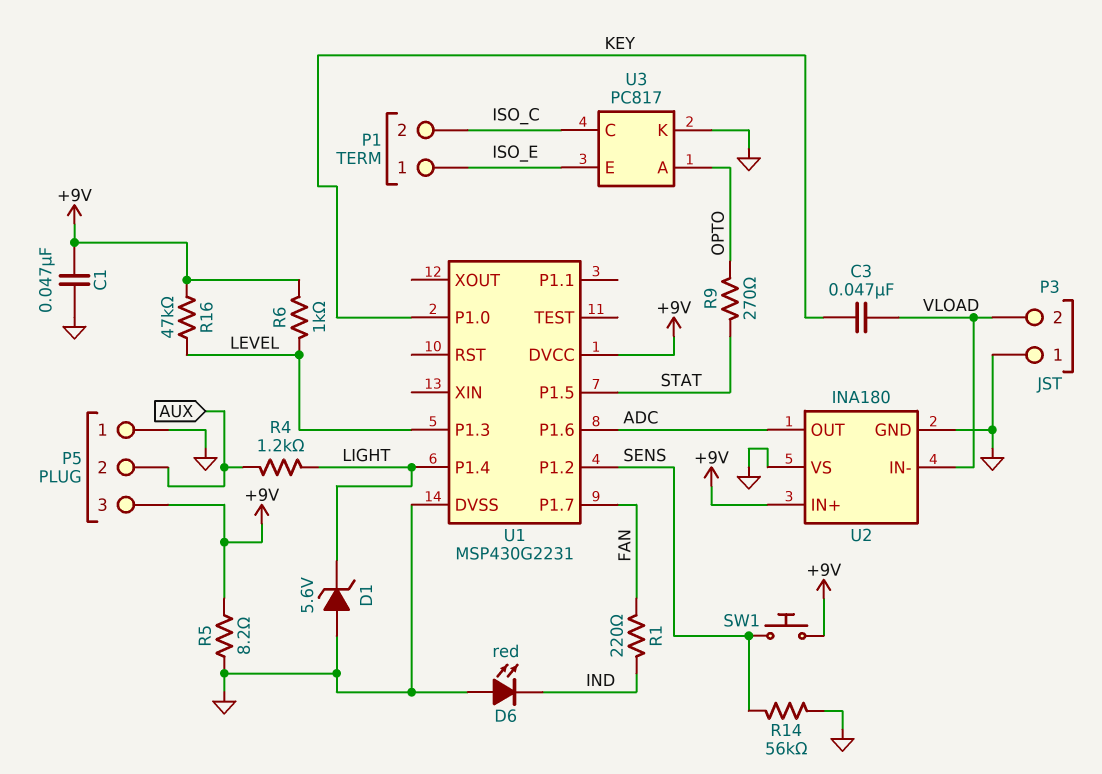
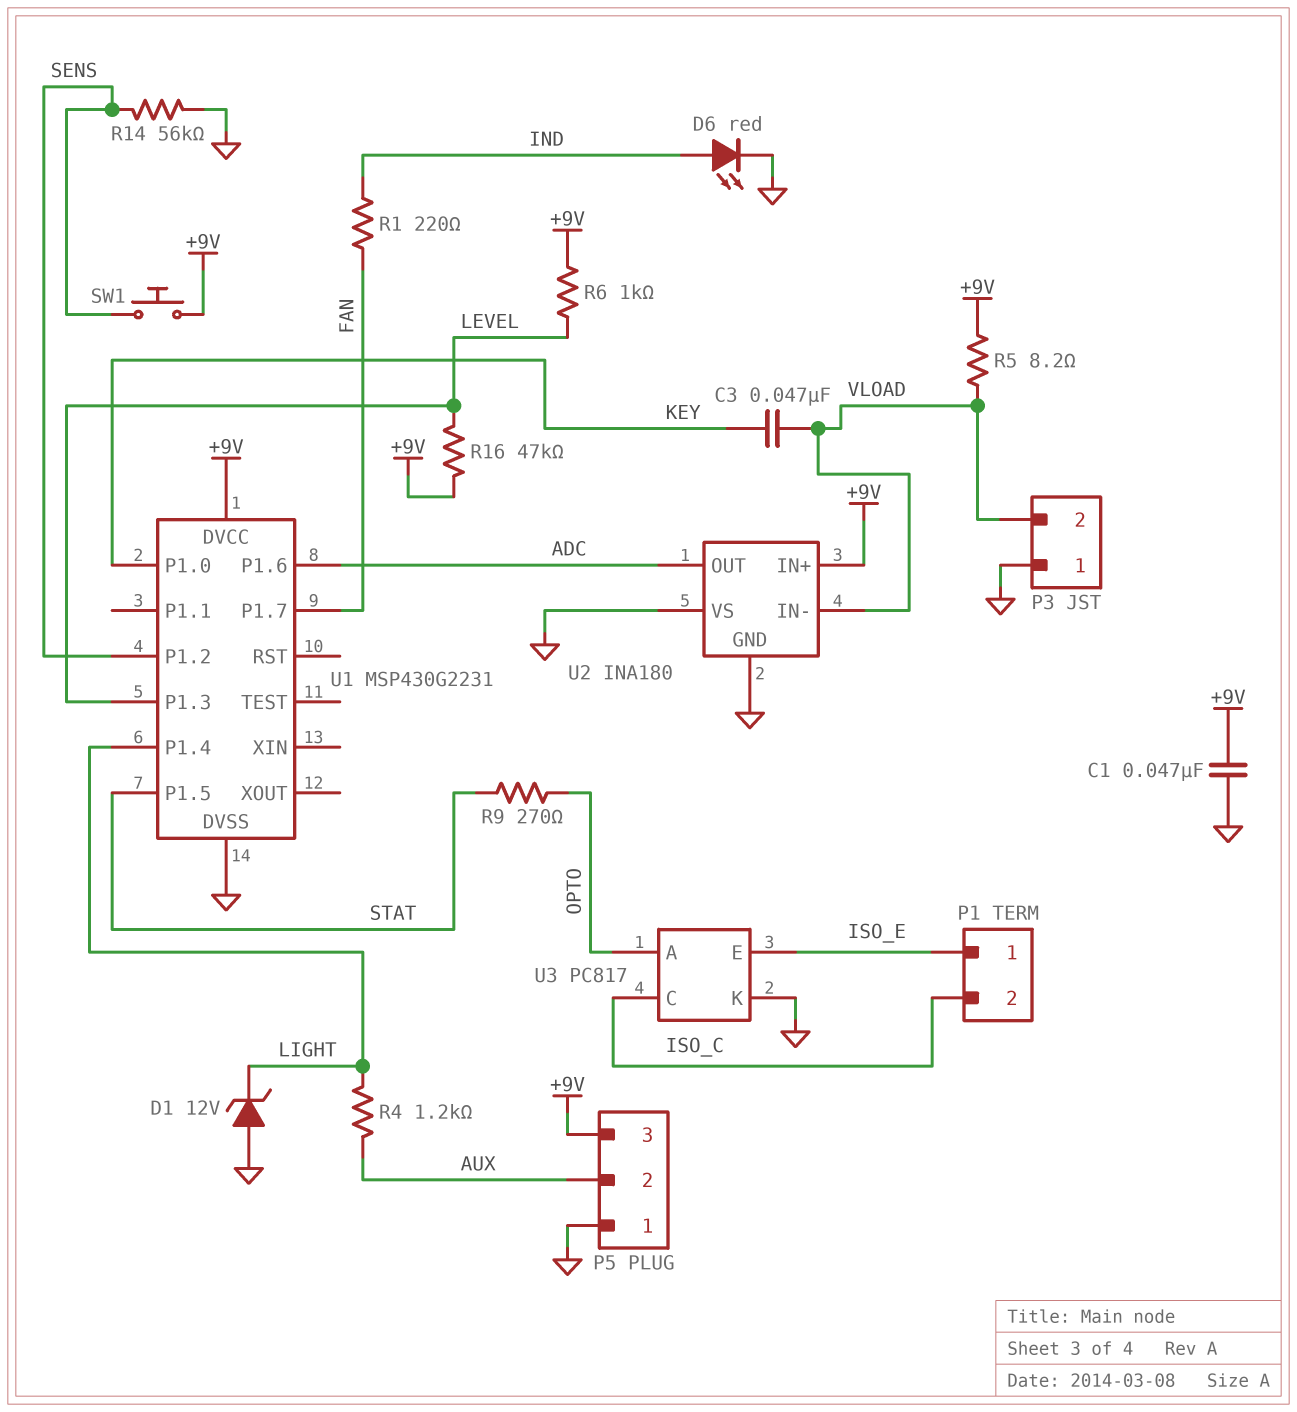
D1: zener 5.6V (A GND, K LIGHT) -> zener 12V (A GND, K LIGHT)
D6: LED red (A GND, K IND) -> LED red (A IND, K GND)
R5: 8.2 (+9V, GND) -> 8.2 (+9V, VLOAD)

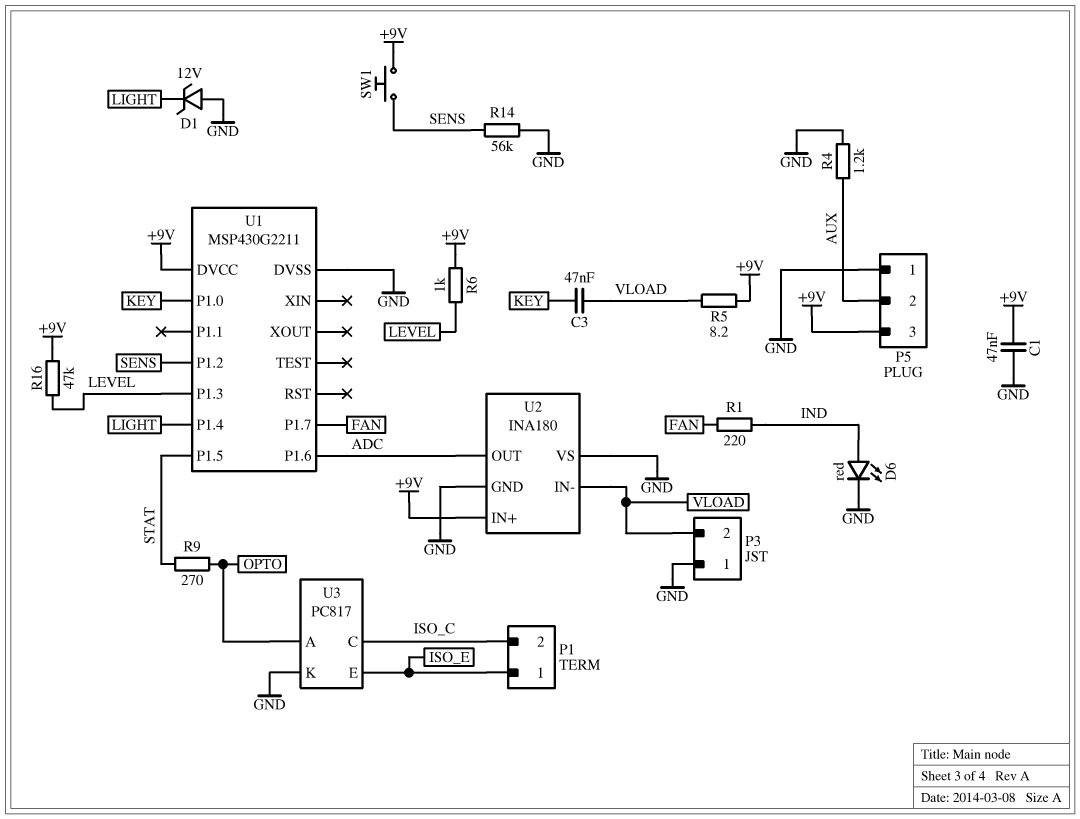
R4: 1.2k (AUX, LIGHT) -> 1.2k (AUX, GND)
U1: MSP430G2231 -> MSP430G2211

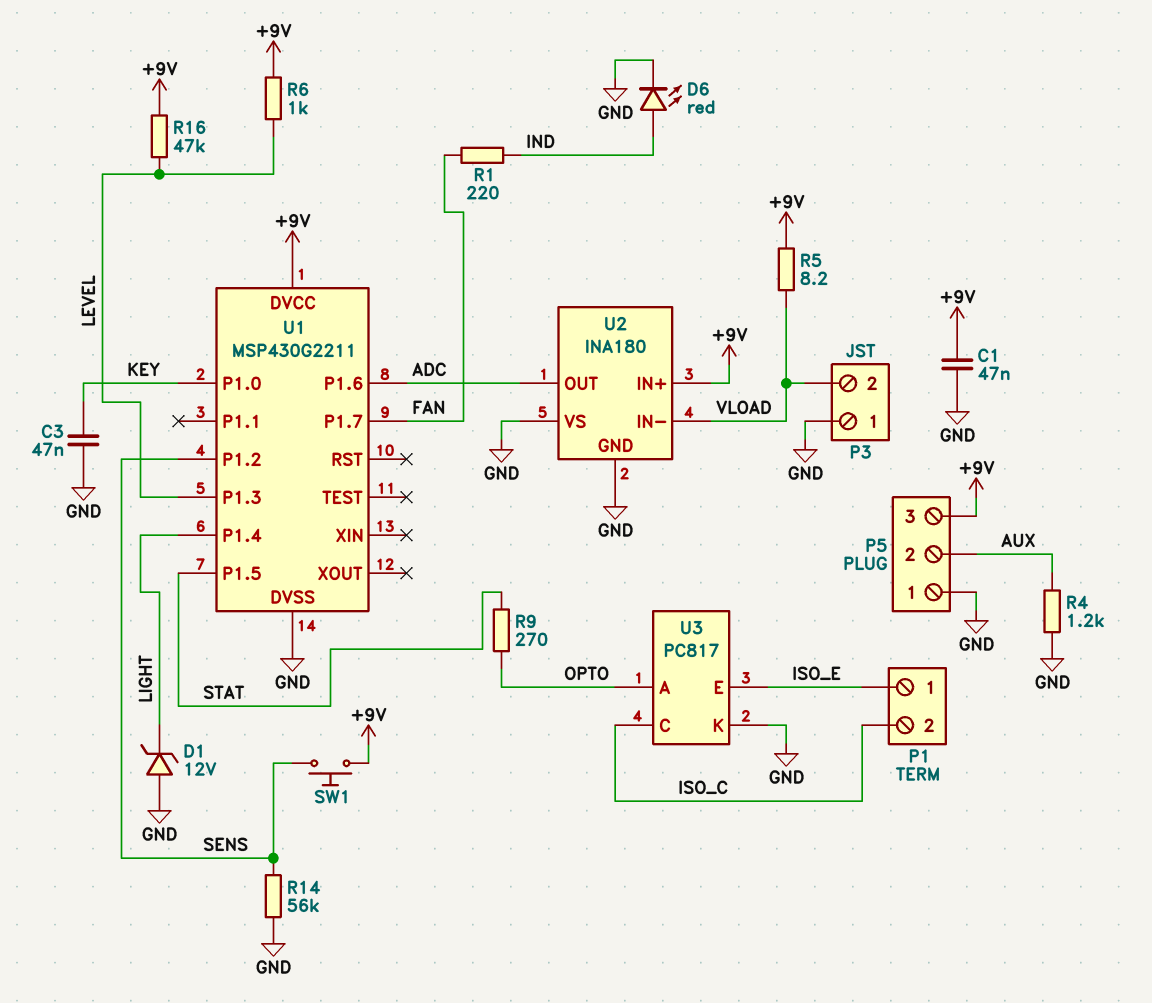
C3: 47nF (KEY, VLOAD) -> 47nF (GND, KEY)

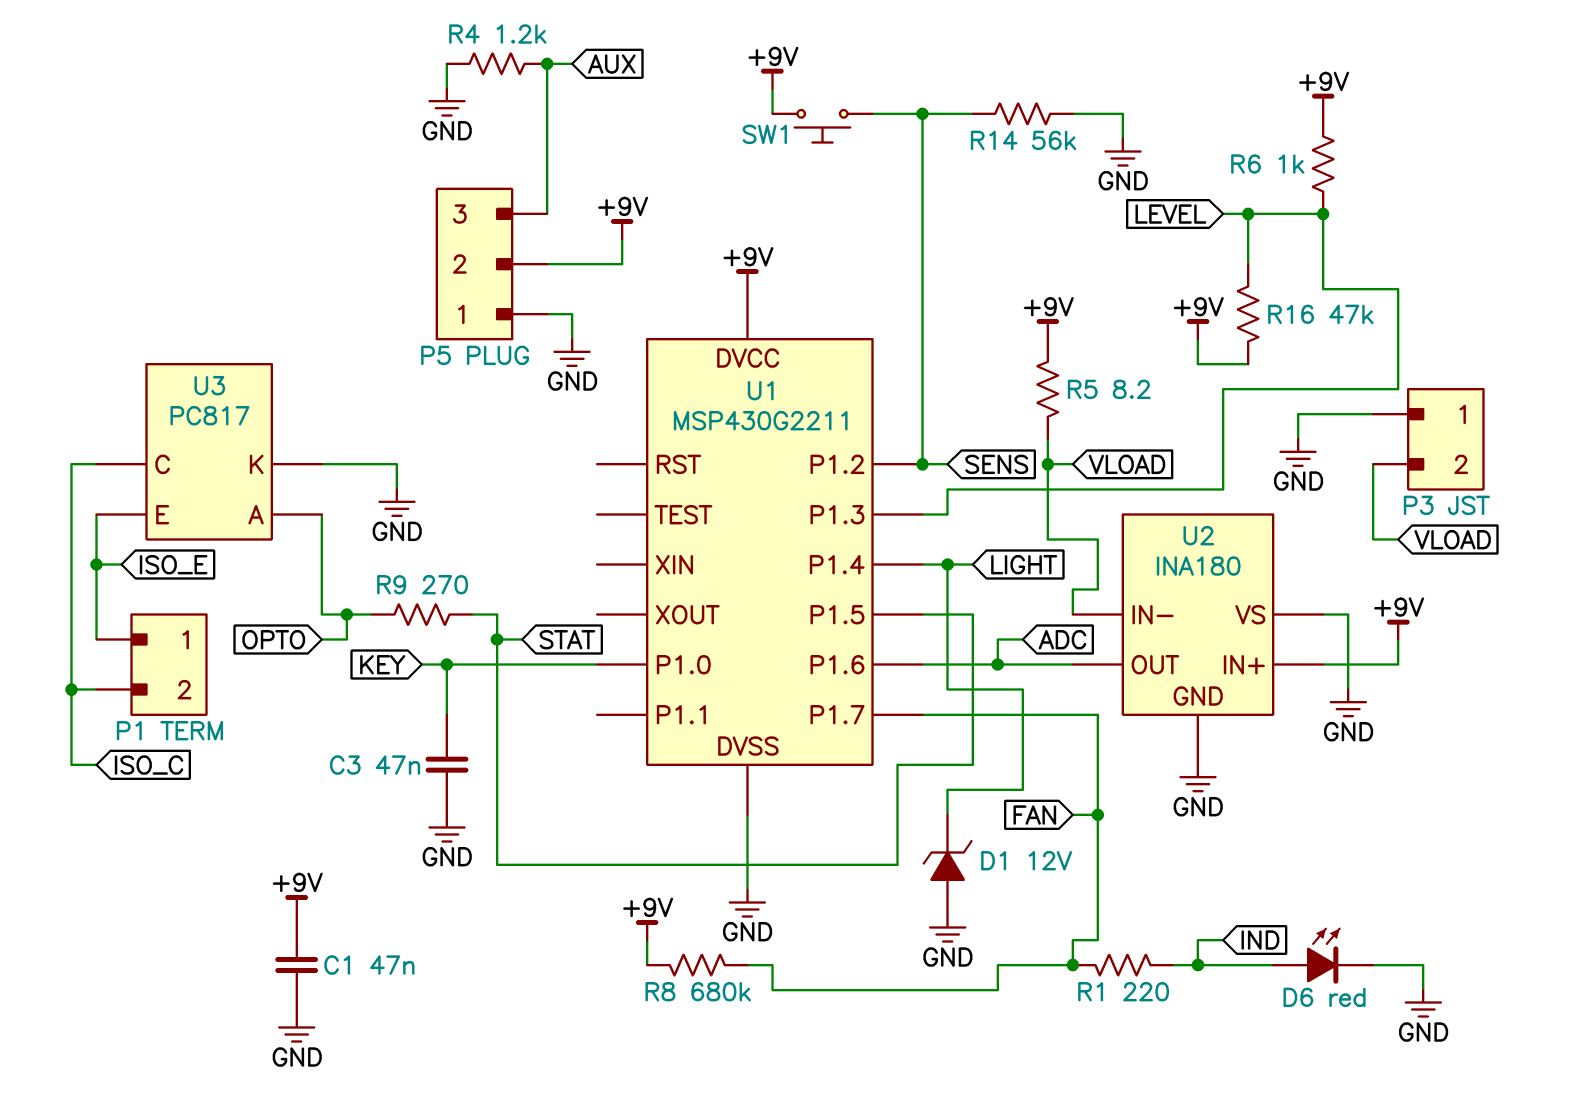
P5 pin 2: AUX -> +9V
P5 pin 3: +9V -> AUX
R8: none -> 680k (+9V, FAN)

